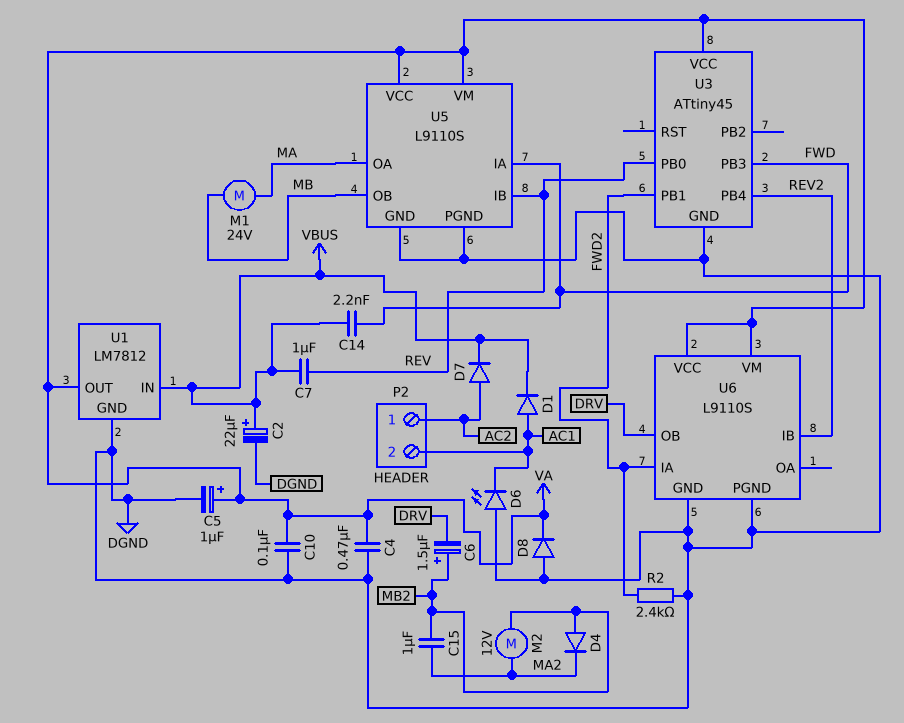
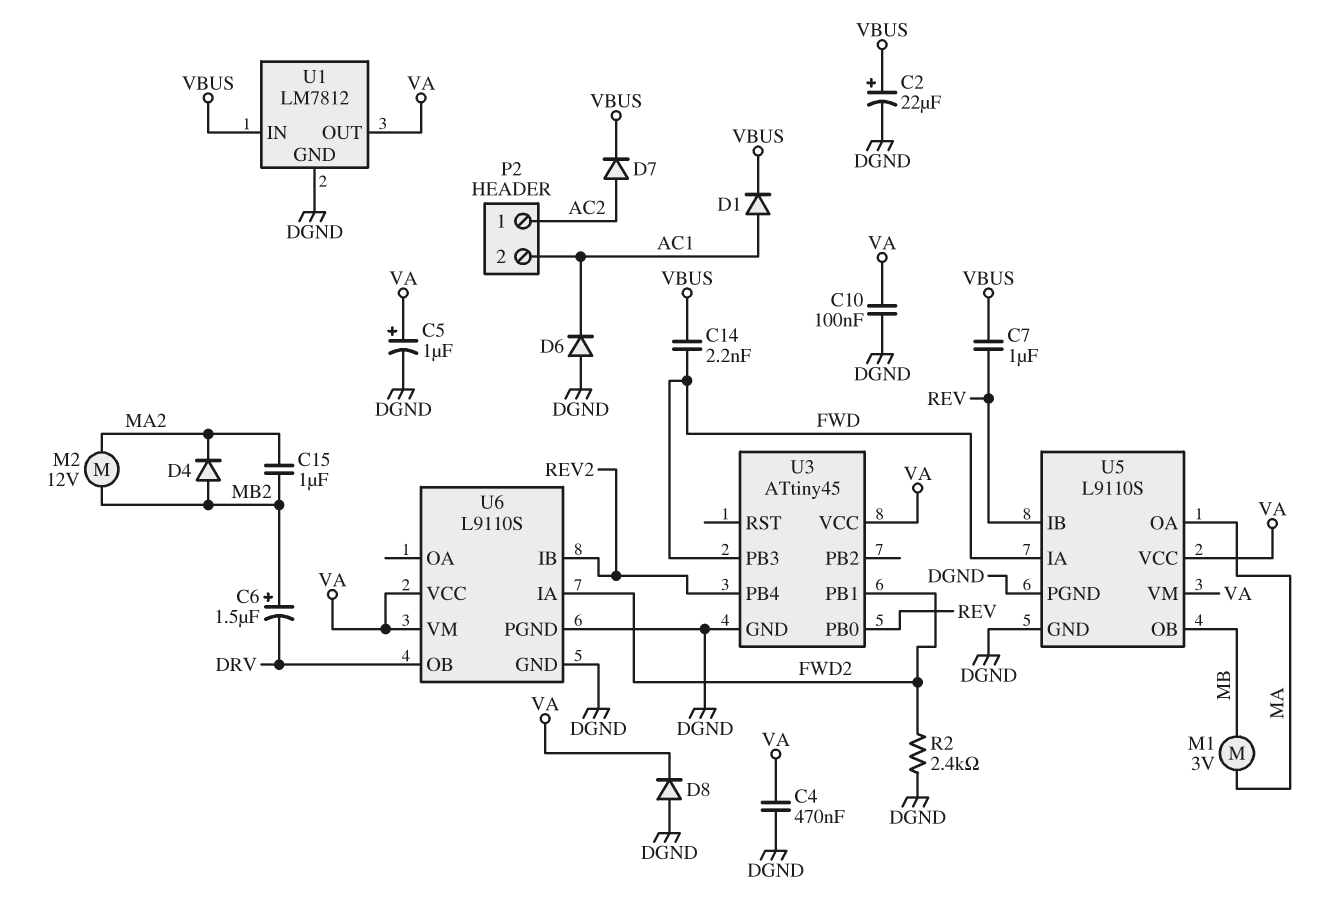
D6: LED (A DGND, K AC1) -> diode (A DGND, K AC1)
M1: motor 24V (MA, MB) -> motor 3V (MA, MB)

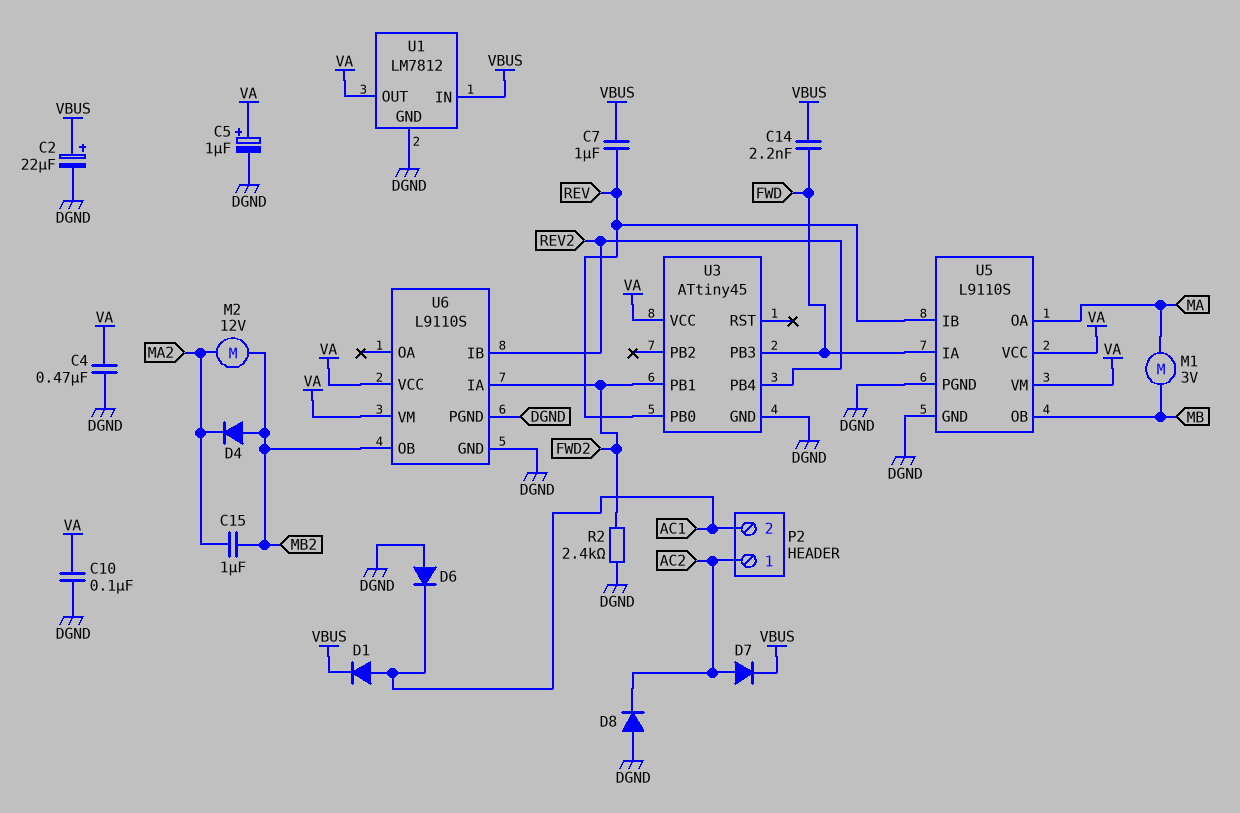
C6: 1.5uF (plus MB2, minus DRV) -> none
D8: diode (A DGND, K VA) -> diode (A DGND, K AC2)
U6 pin OB: DRV -> MB2

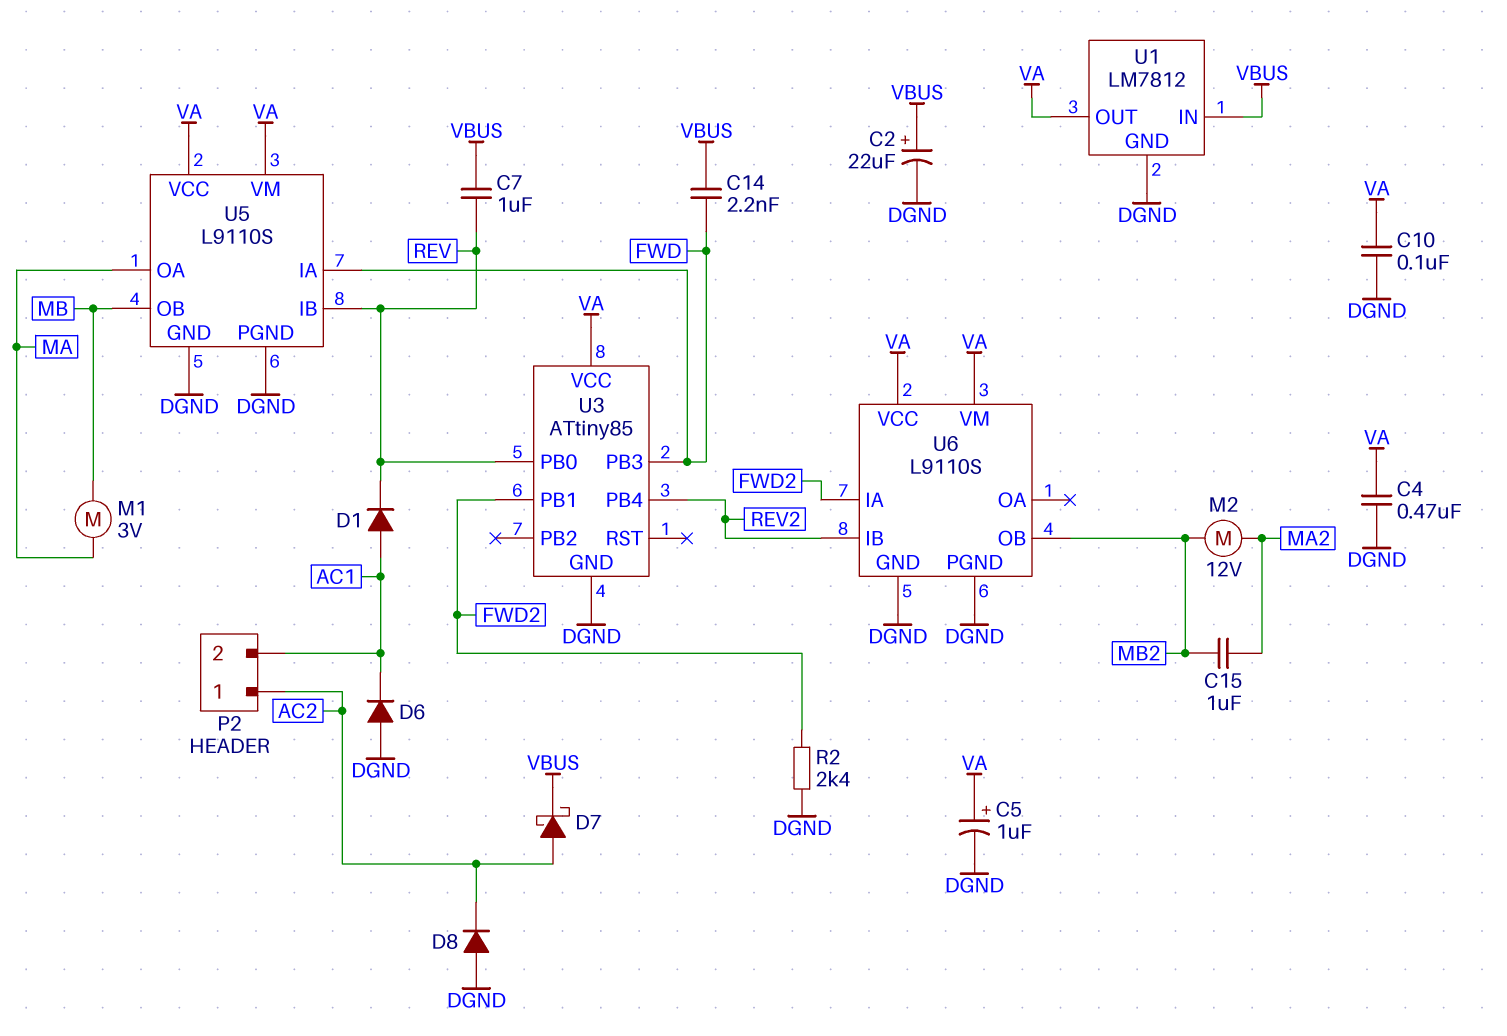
D1: diode (A AC1, K VBUS) -> diode (A AC1, K REV)
D4: diode (A MB2, K MA2) -> none
D7: diode (A AC2, K VBUS) -> schottky (A AC2, K VBUS)
U3: ATtiny45 -> ATtiny85

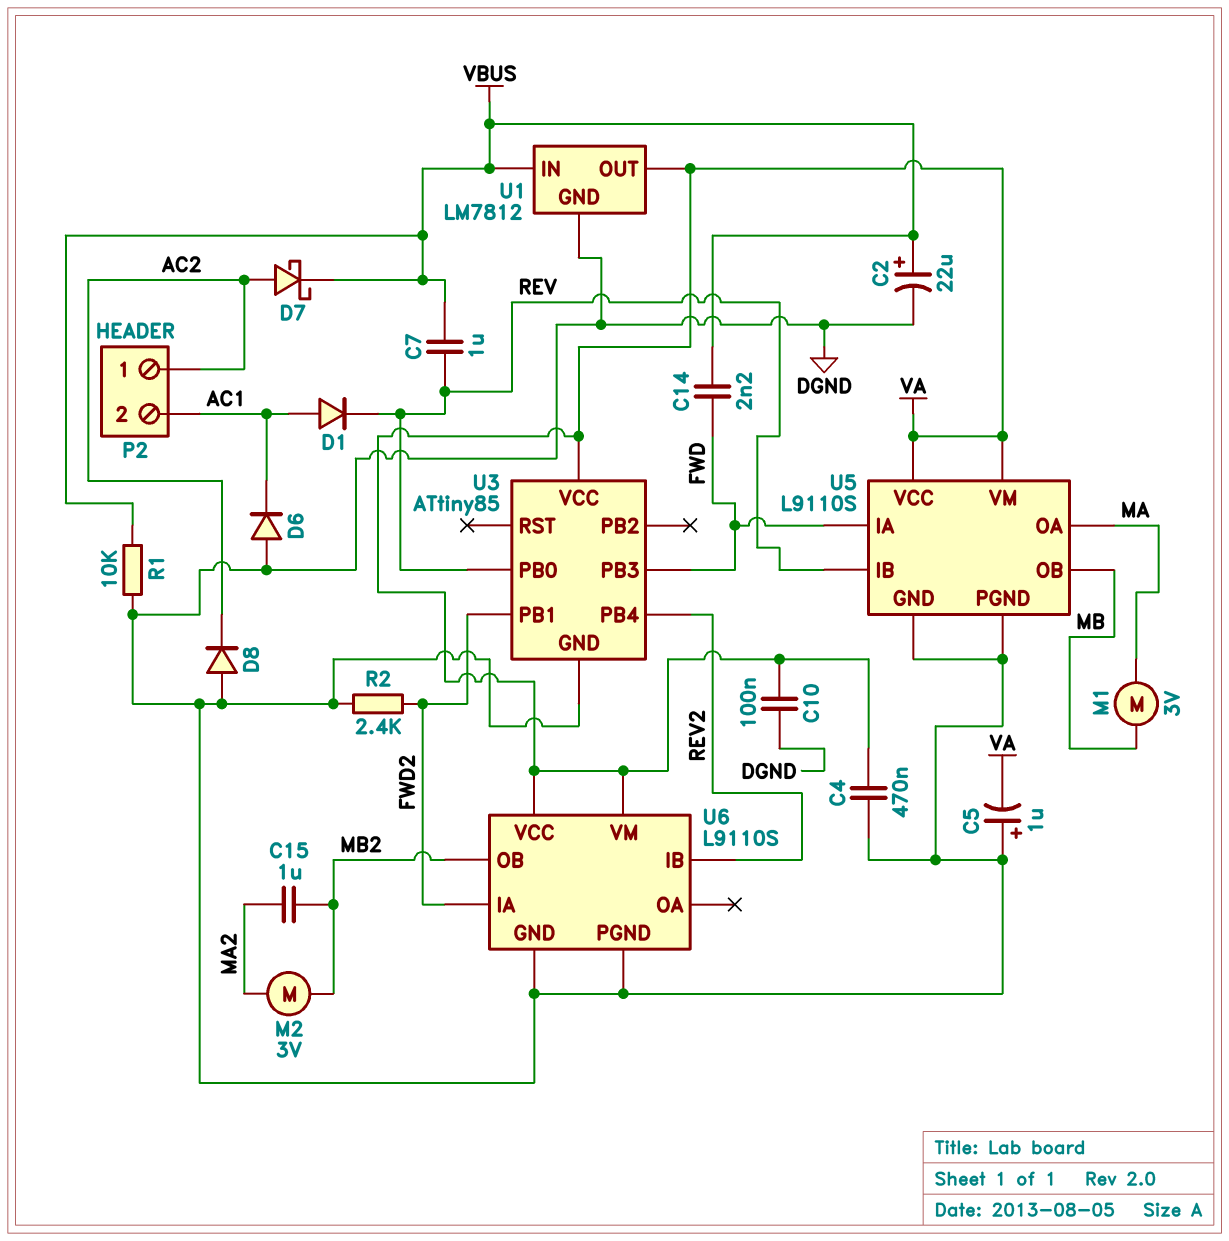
C5: 1uF (plus VA, minus DGND) -> 1uF (plus DGND, minus VA)
M2: motor 12V (MA2, MB2) -> motor 3V (MA2, MB2)
R1: none -> 10k (DGND, VBUS)

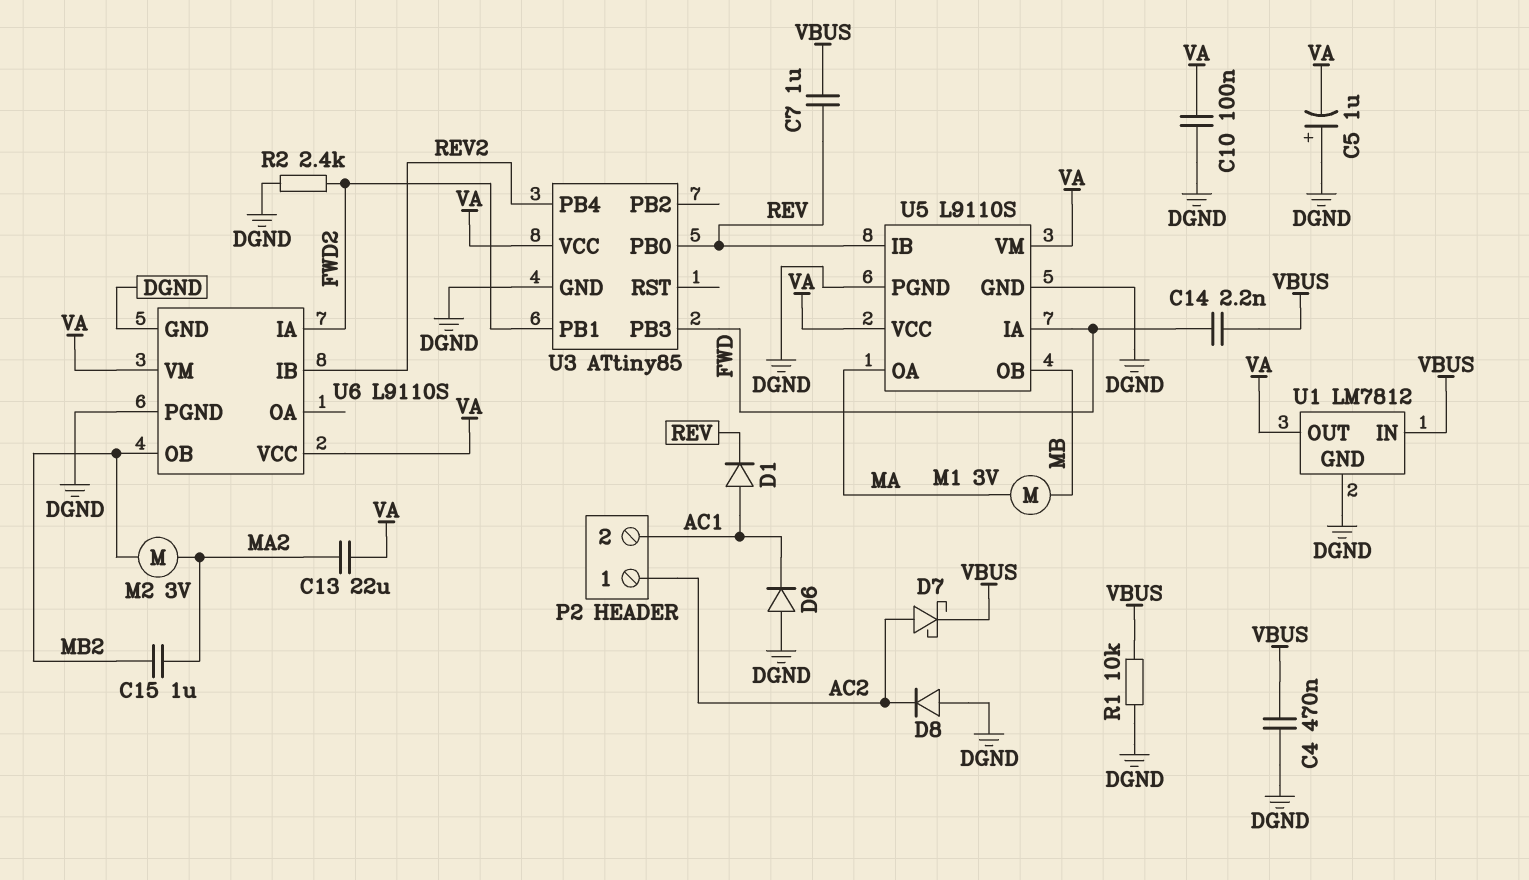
C2: 22uF (plus VBUS, minus DGND) -> none
C4: 470nF (DGND, VA) -> 470nF (DGND, VBUS)
C13: none -> 22uF (MA2, VA)

